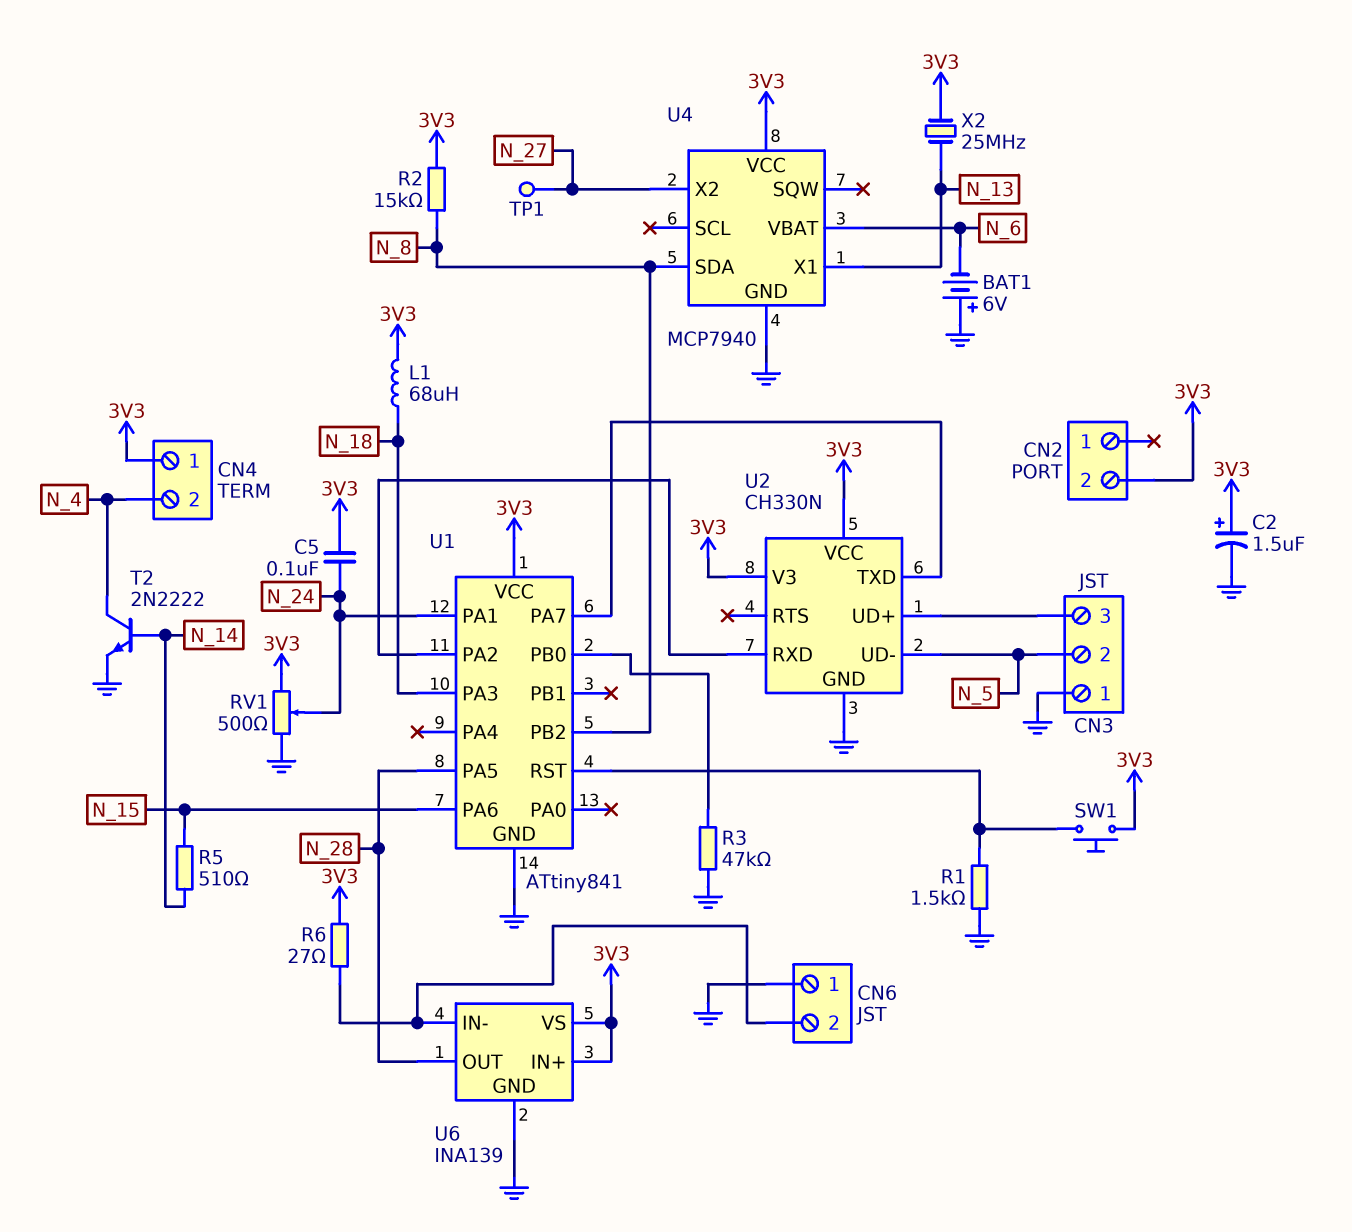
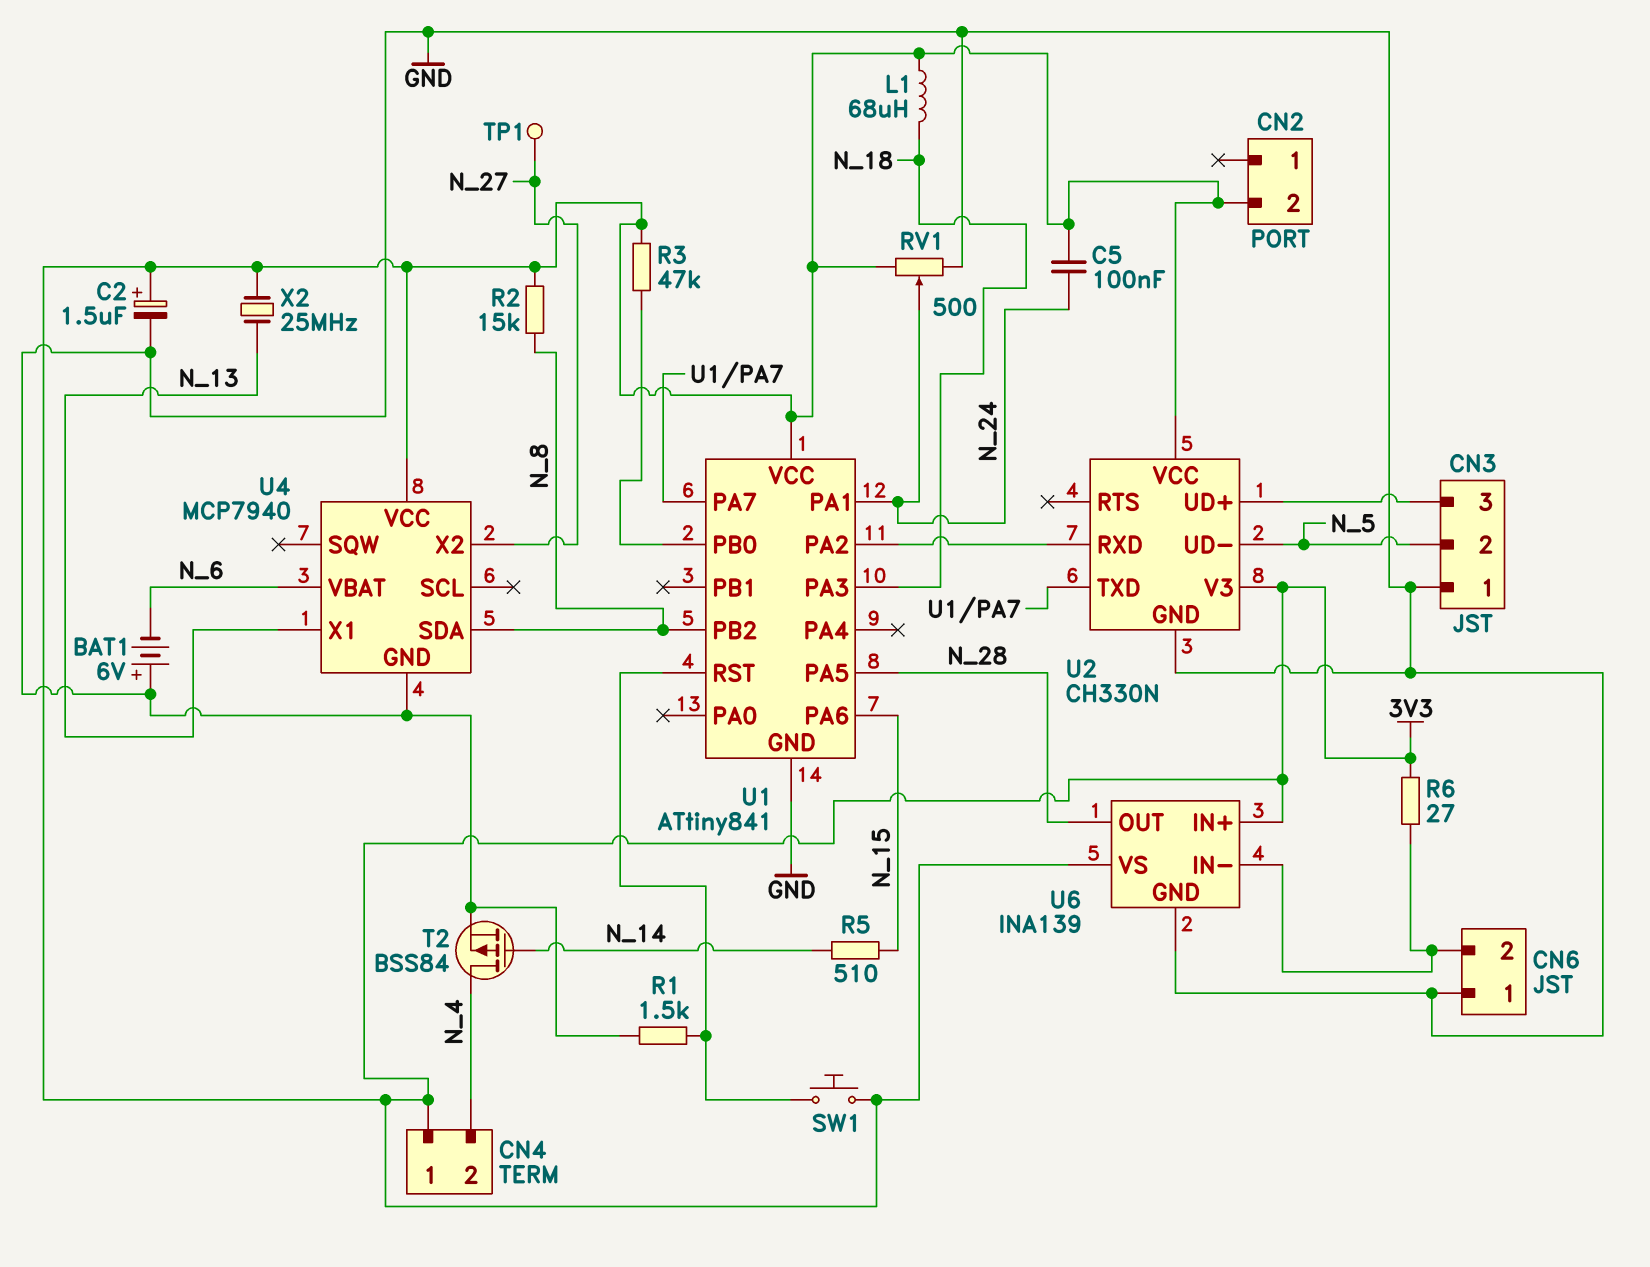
R3: 47k (GND, U1/PB0) -> 47k (3V3, U1/PB0)
T2: NPN 2N2222 (B N_14, C N_4, E GND) -> PMOS BSS84 (G N_14, D N_4, S GND)

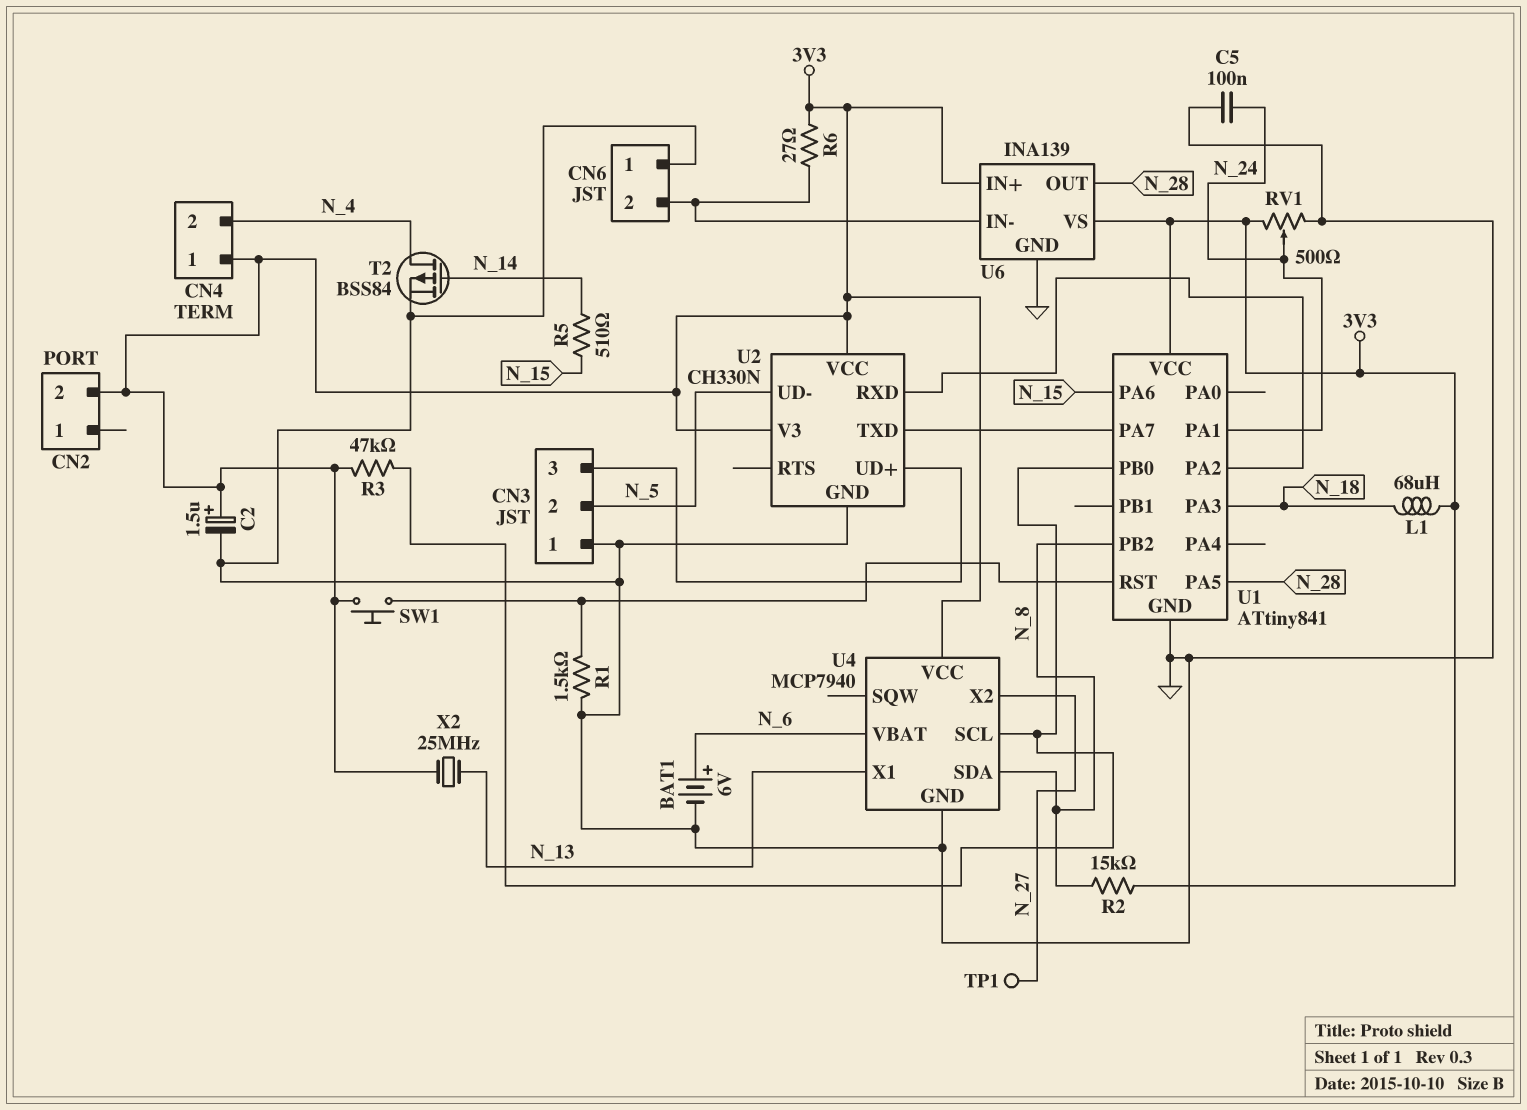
BAT1: 6V (plus GND, minus N_6) -> 6V (plus N_6, minus GND)
C5: 100nF (3V3, N_24) -> 100nF (GND, N_24)
U4 pin SCL: none -> U1/PB0

